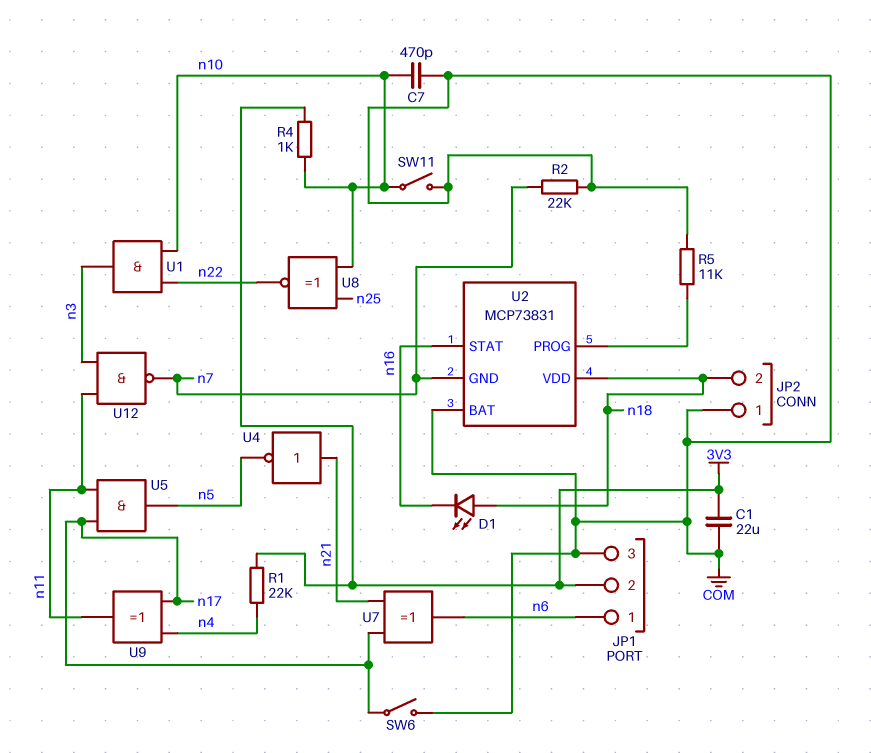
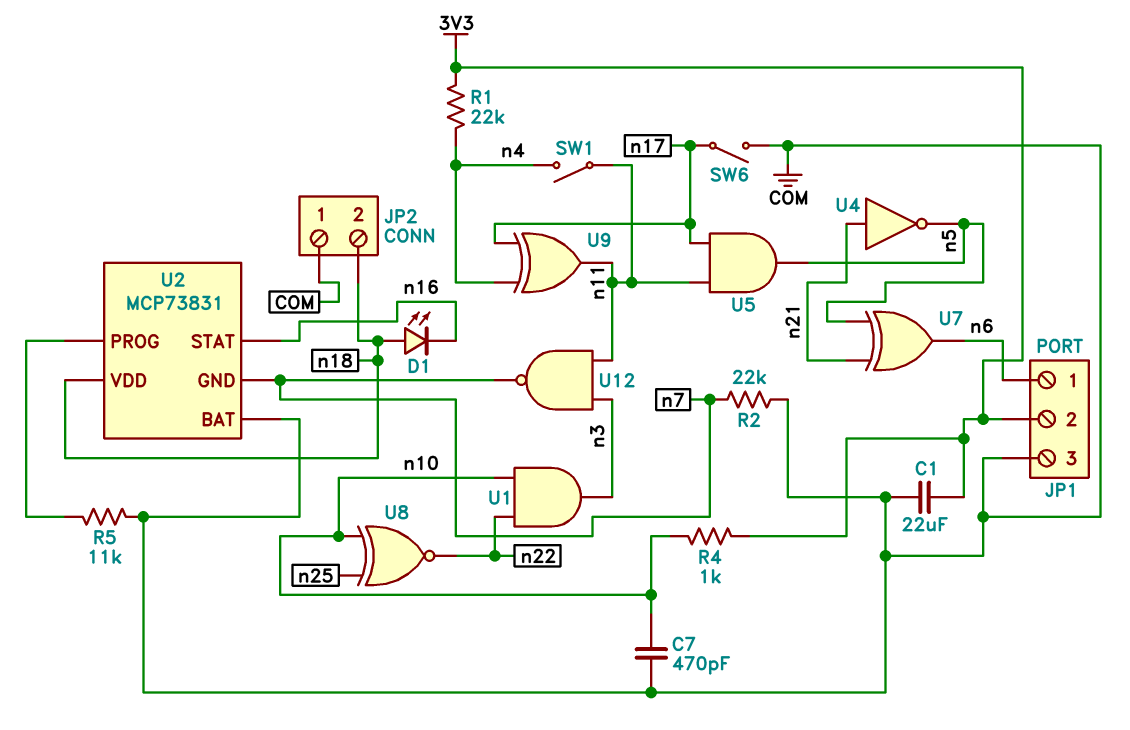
SW1: none -> switch (n4, n11)
SW11: switch (COM, n10) -> none
U7: XOR (in n17, in n21, out n6) -> XOR (in n5, in n21, out n6)

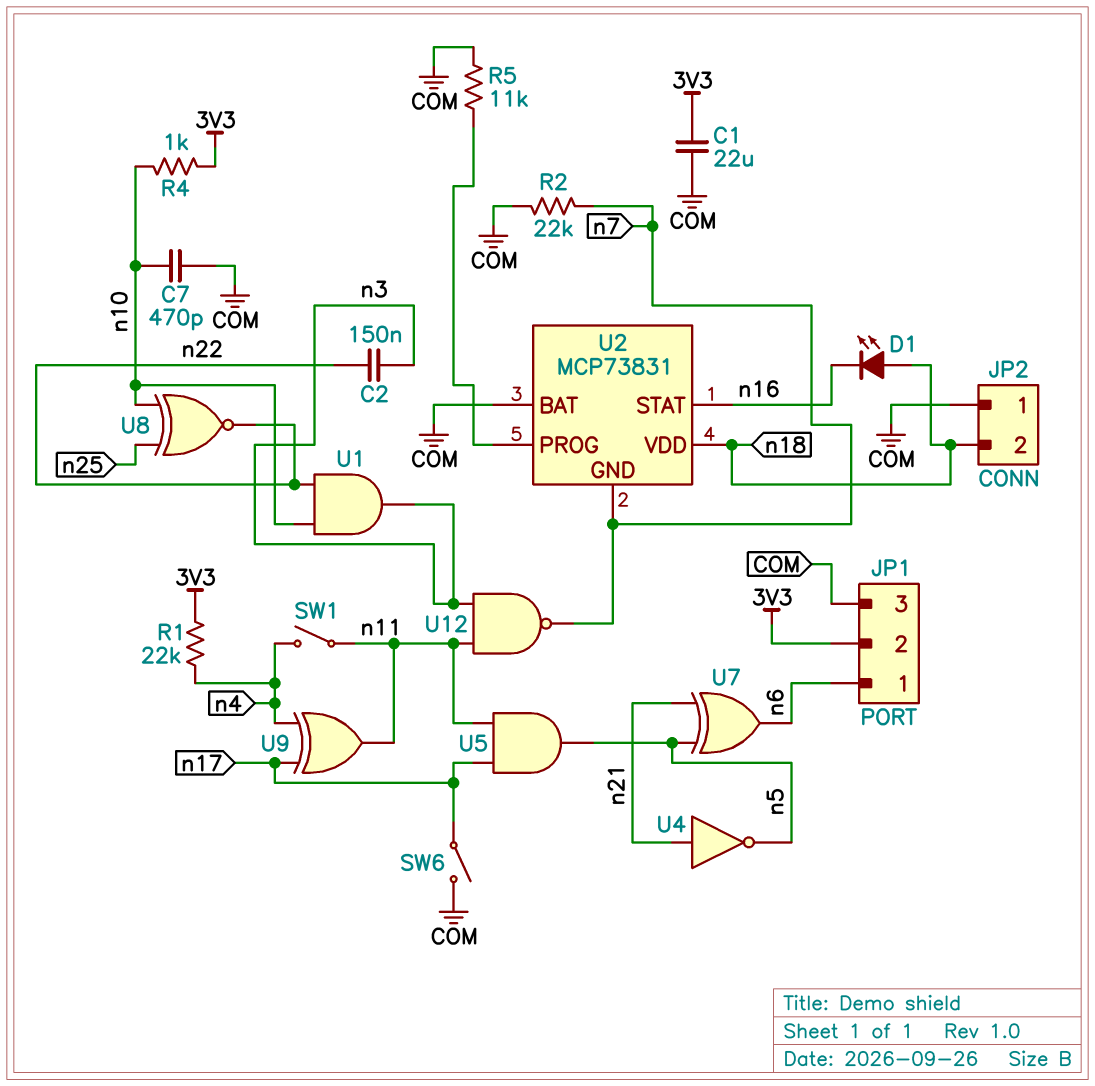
C2: none -> 150nF (n3, n22)

